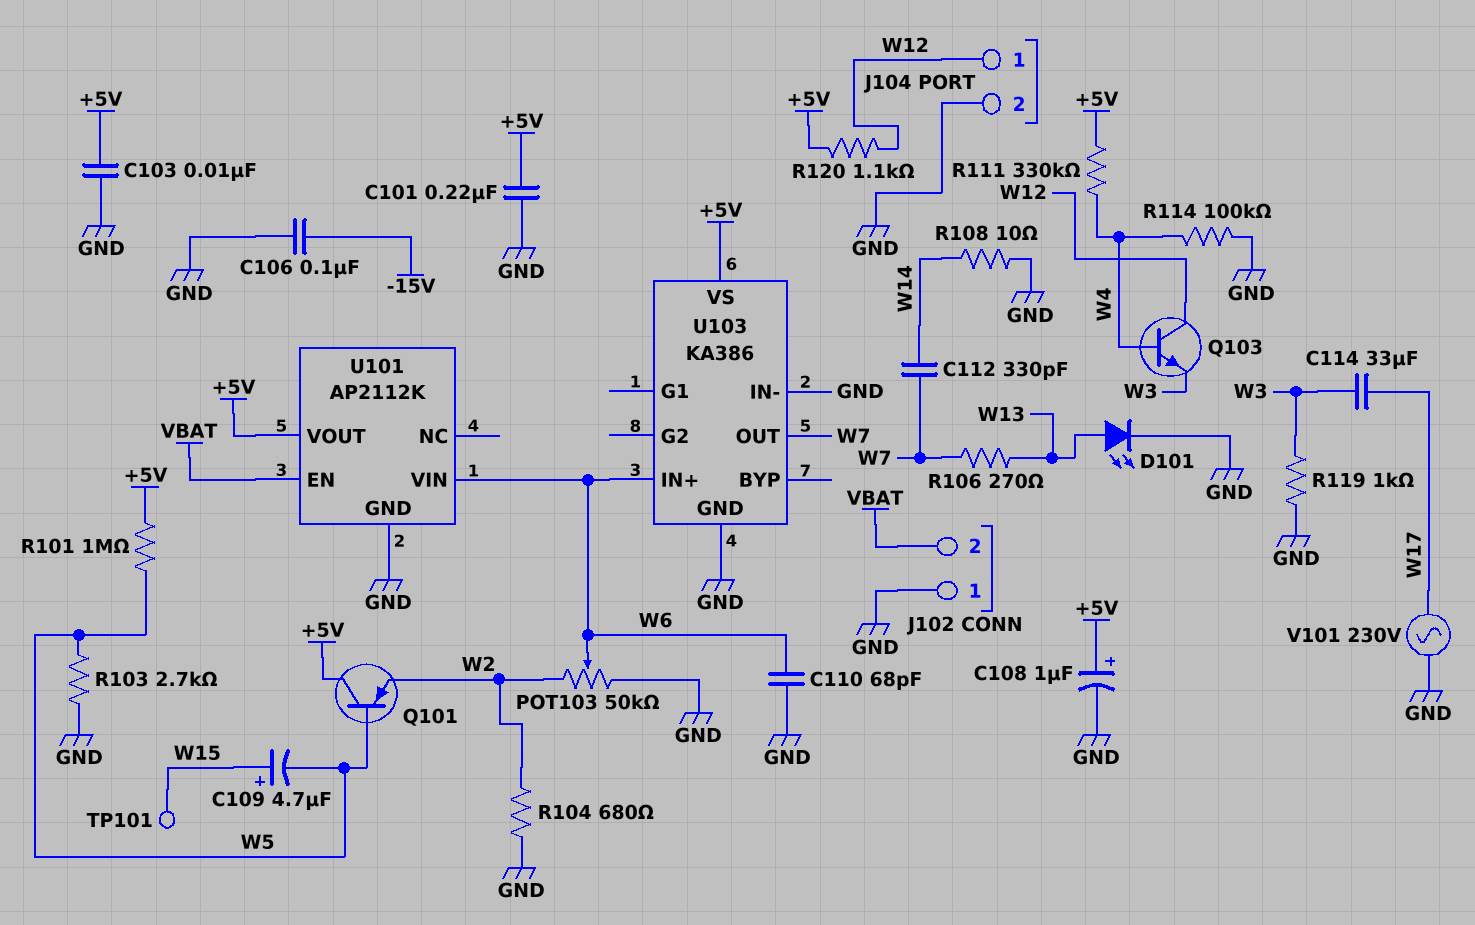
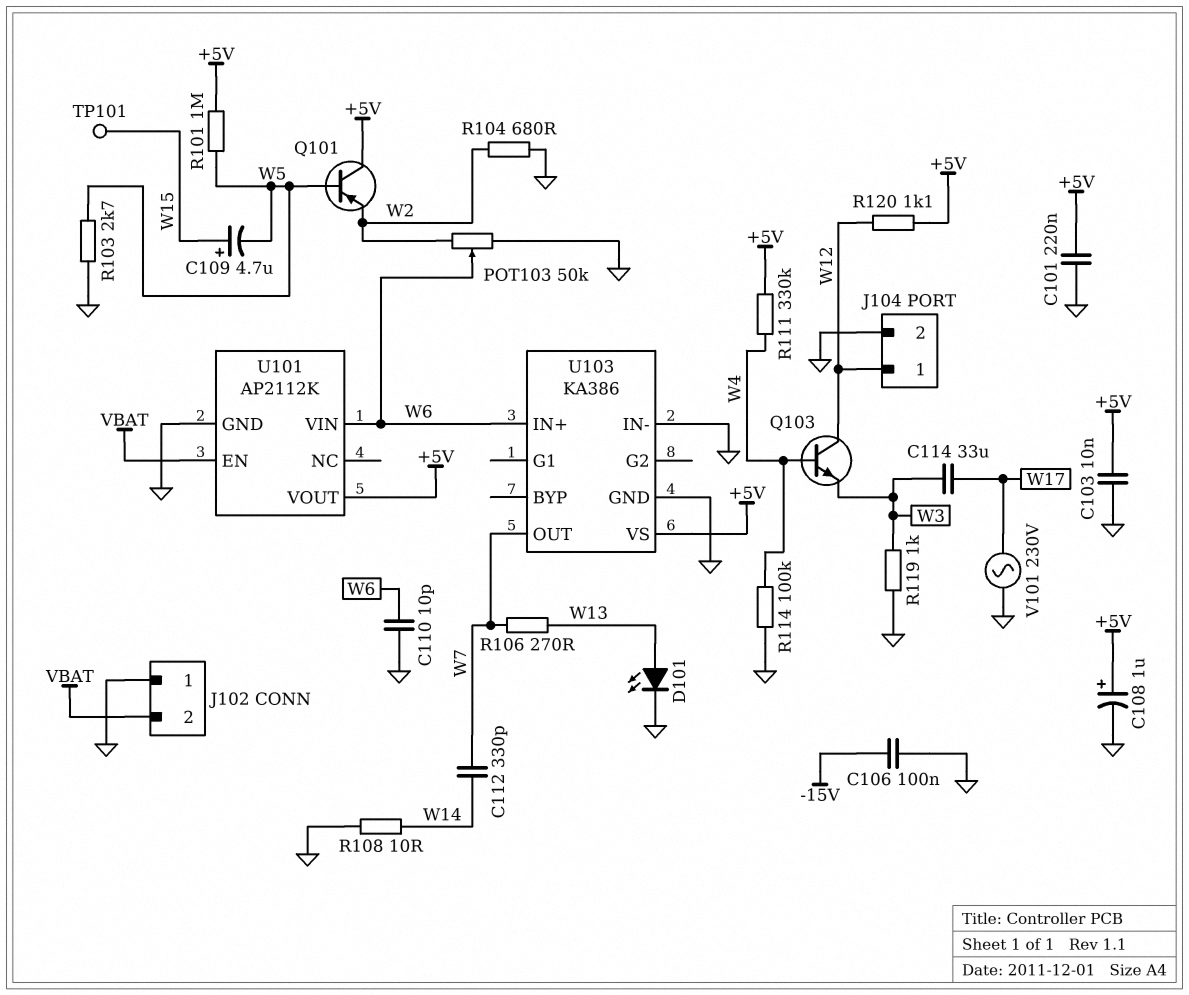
C110: 68pF (GND, W6) -> 10pF (GND, W6)

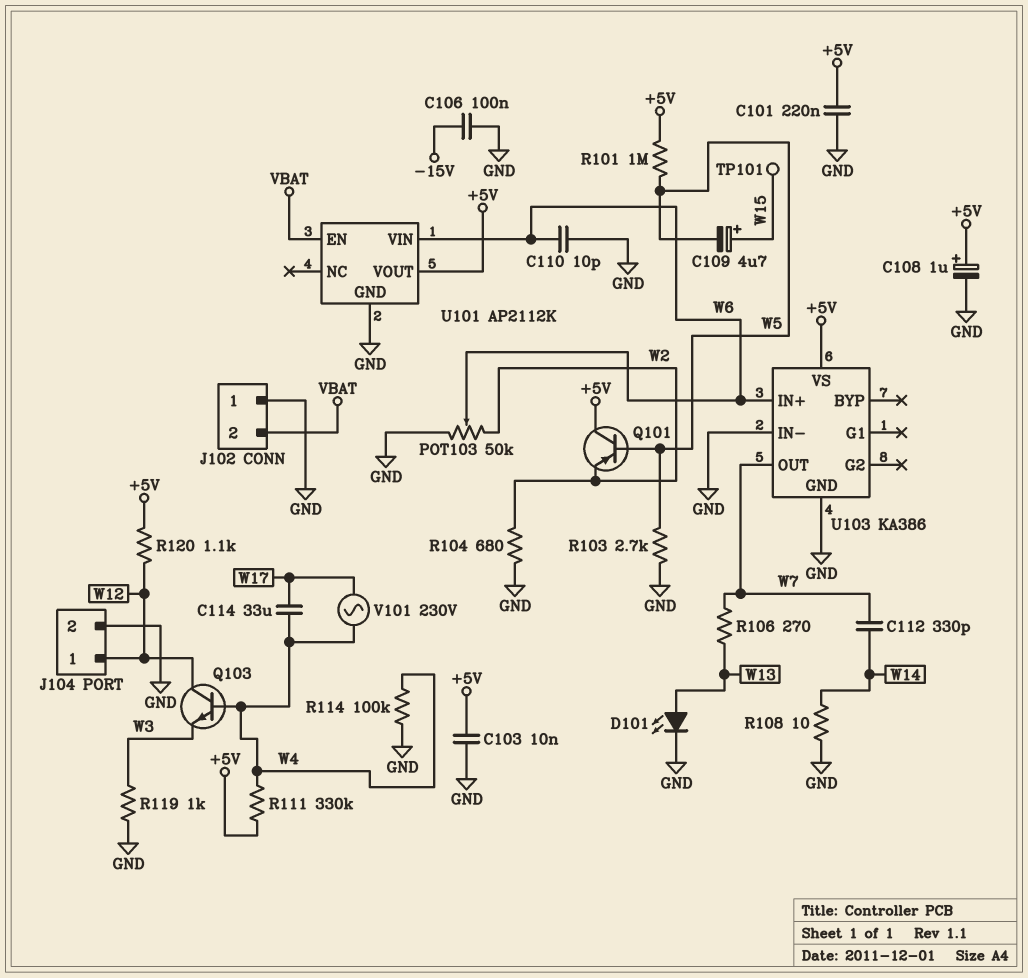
C114: 33uF (W3, W17) -> 33uF (W4, W17)
V101: AC 230V (GND, W17) -> AC 230V (W4, W17)

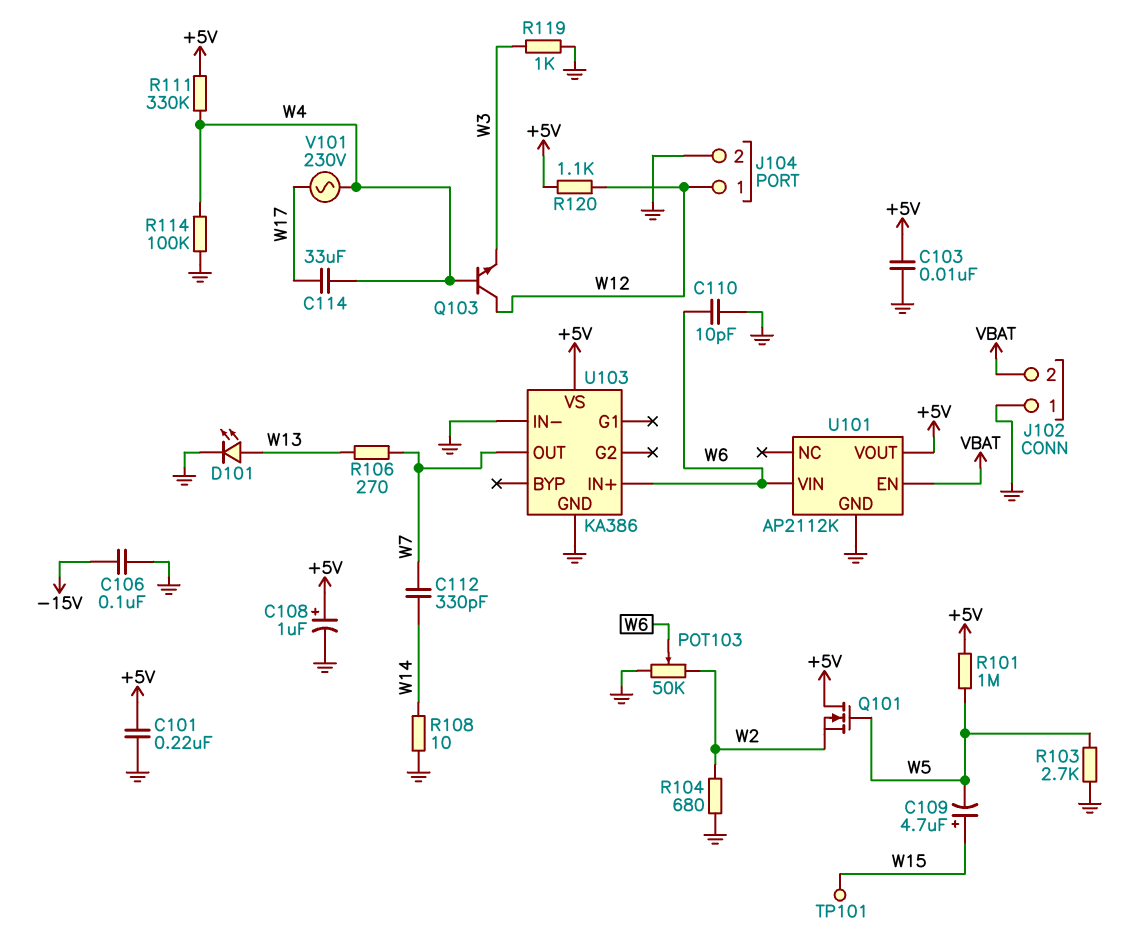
Q101: PNP (B W5, C +5V, E W2) -> NMOS (G W5, D +5V, S W2)

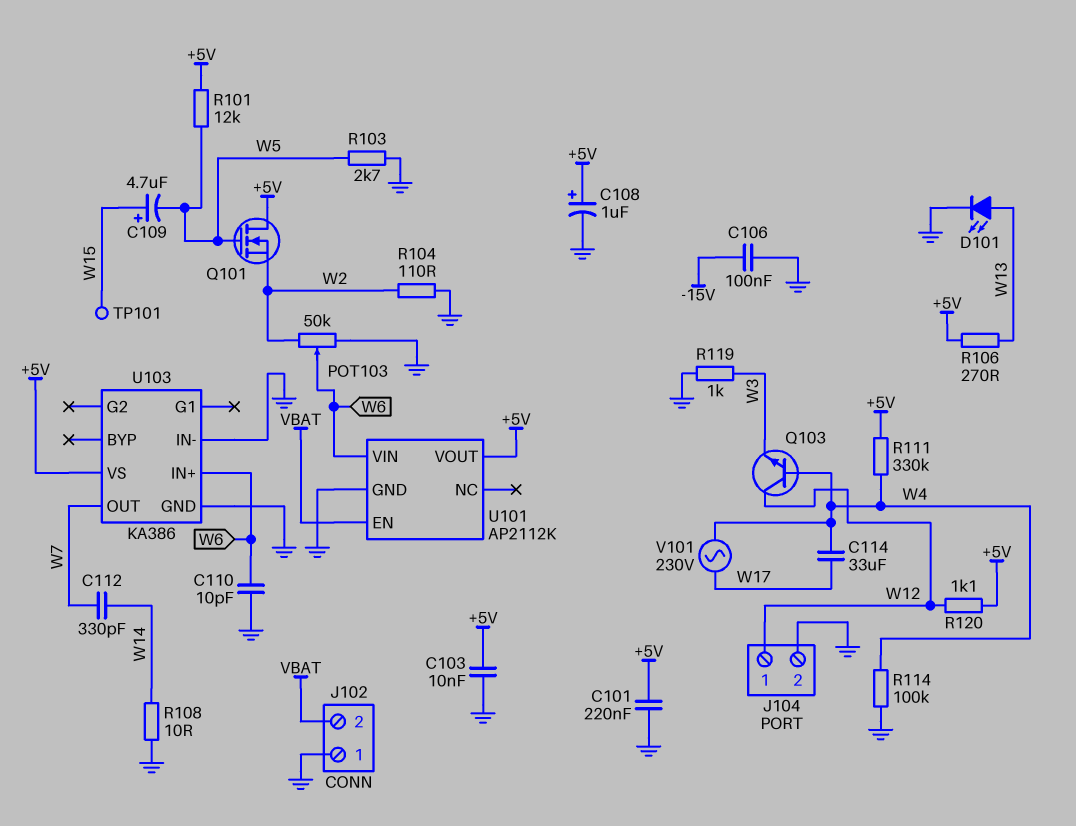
R101: 1M (+5V, W5) -> 12k (+5V, W5)
R104: 680 (GND, W2) -> 110 (GND, W2)
R106: 270 (W7, W13) -> 270 (+5V, W13)

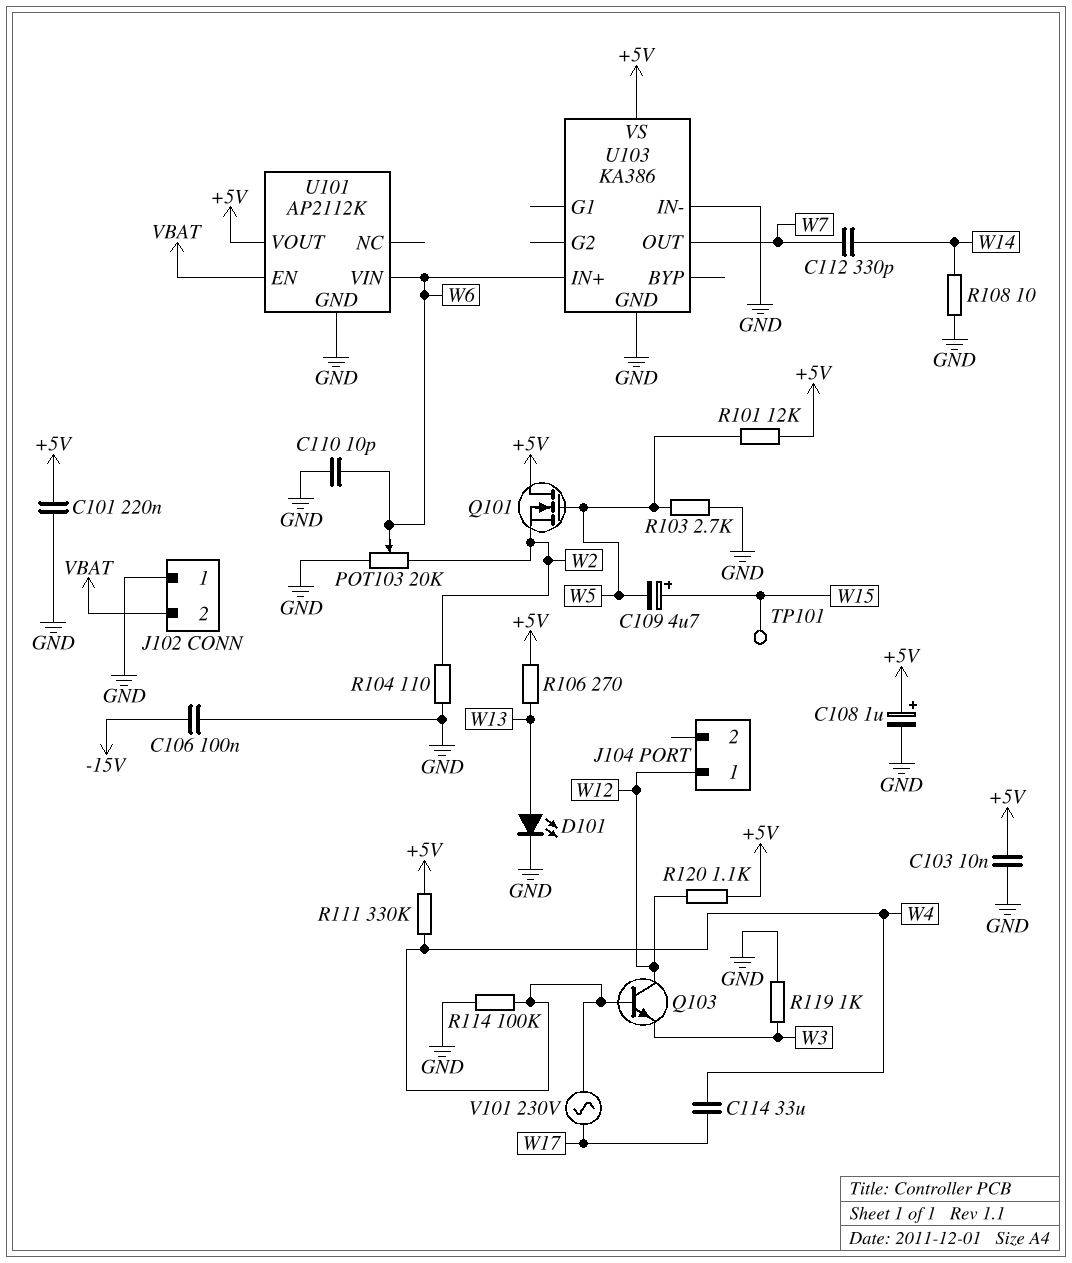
J104 pin 2: GND -> none
POT103: 50k (GND, W2, wiper W6) -> 20k (GND, W2, wiper W6)

